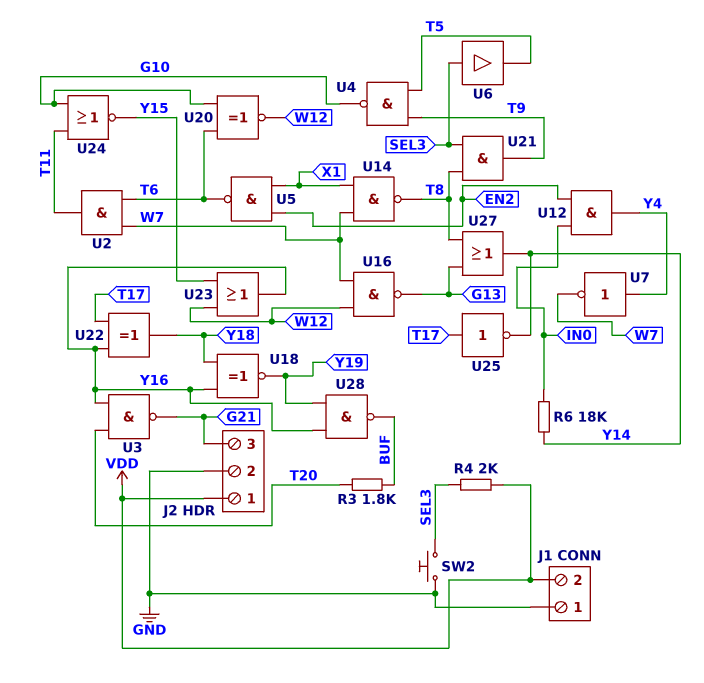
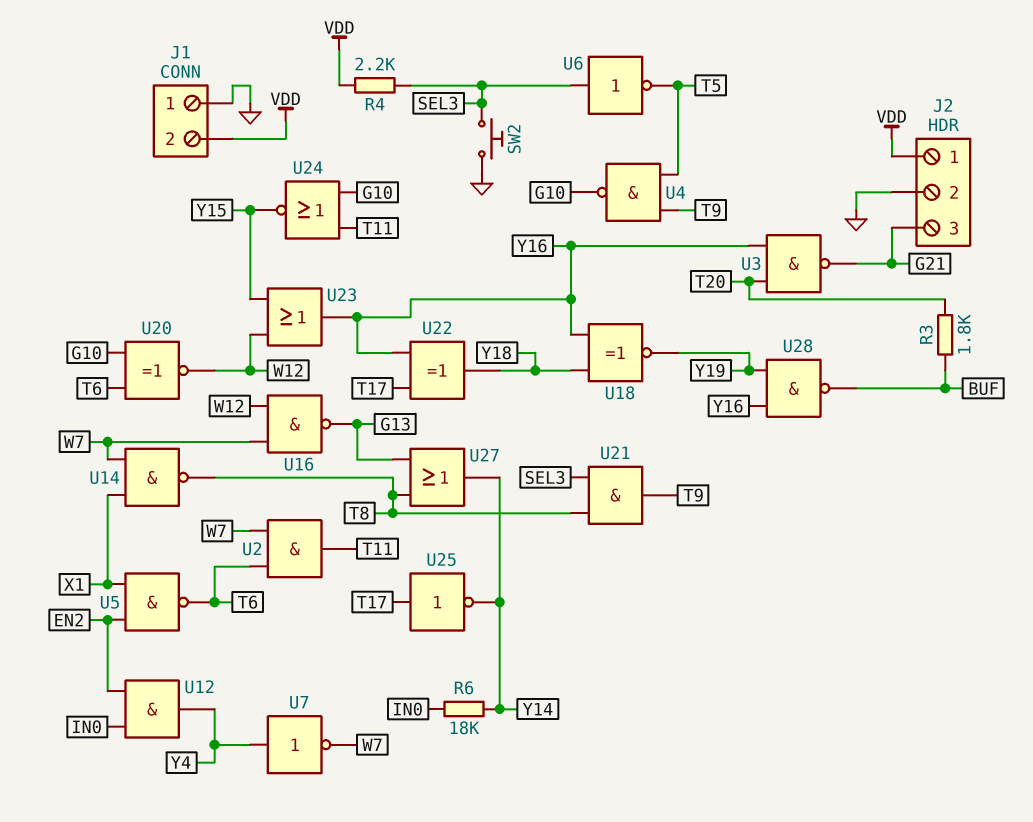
R4: 2k (SEL3, VDD) -> 2.2k (SEL3, VDD)
U6: buffer (in SEL3, out T5) -> NOT (in SEL3, out T5)

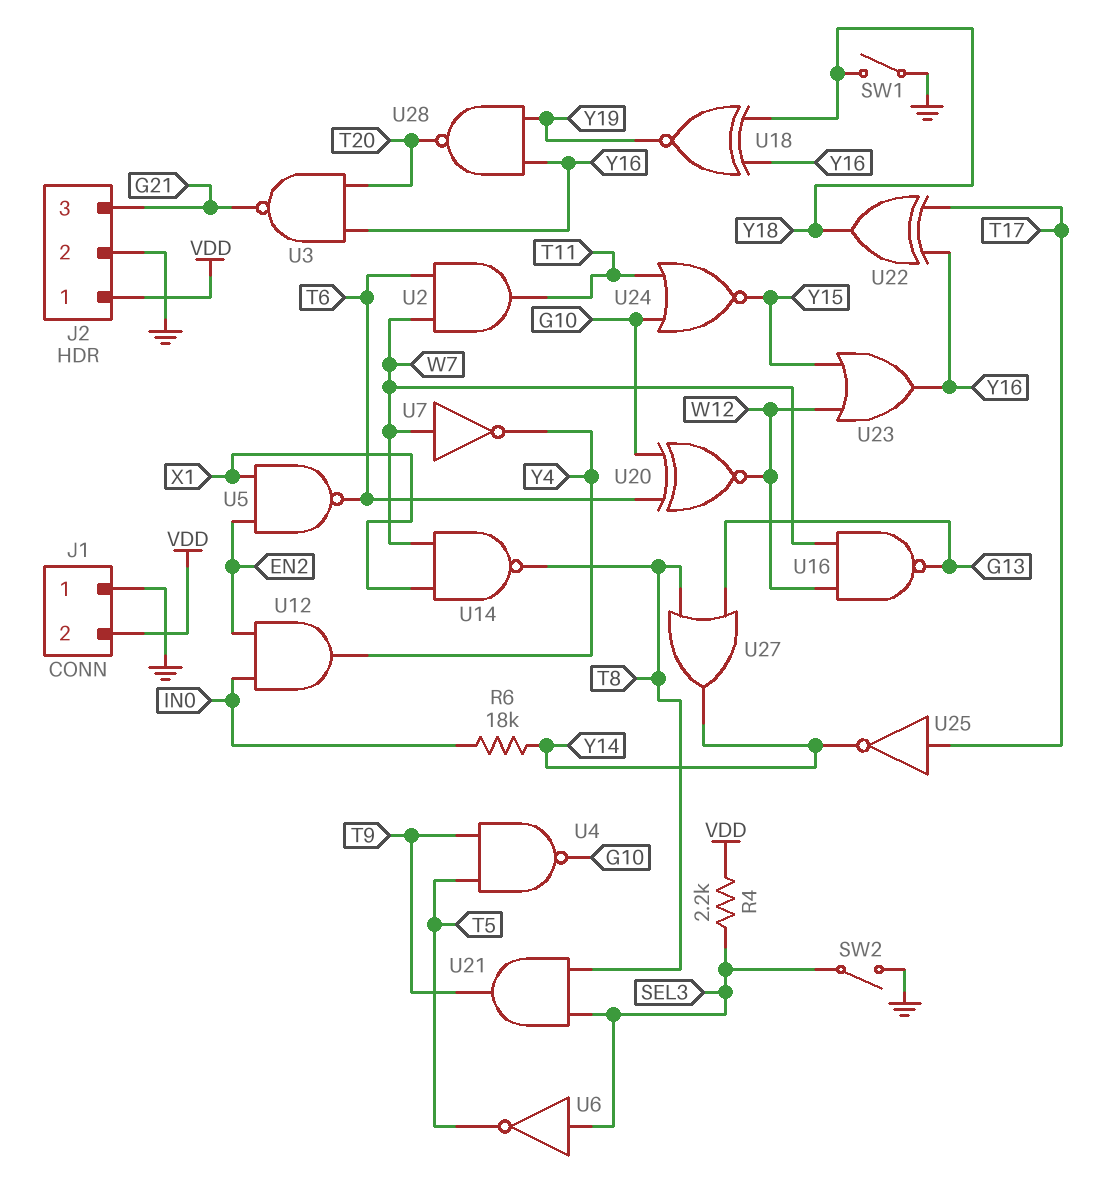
R3: 1.8k (BUF, T20) -> none
SW1: none -> switch (GND, Y18)
SW2: button (GND, SEL3) -> switch (GND, SEL3)
U7: NOT (in Y4, out W7) -> NOT (in W7, out Y4)
U28: NAND (in Y16, in Y19, out BUF) -> NAND (in Y16, in Y19, out T20)

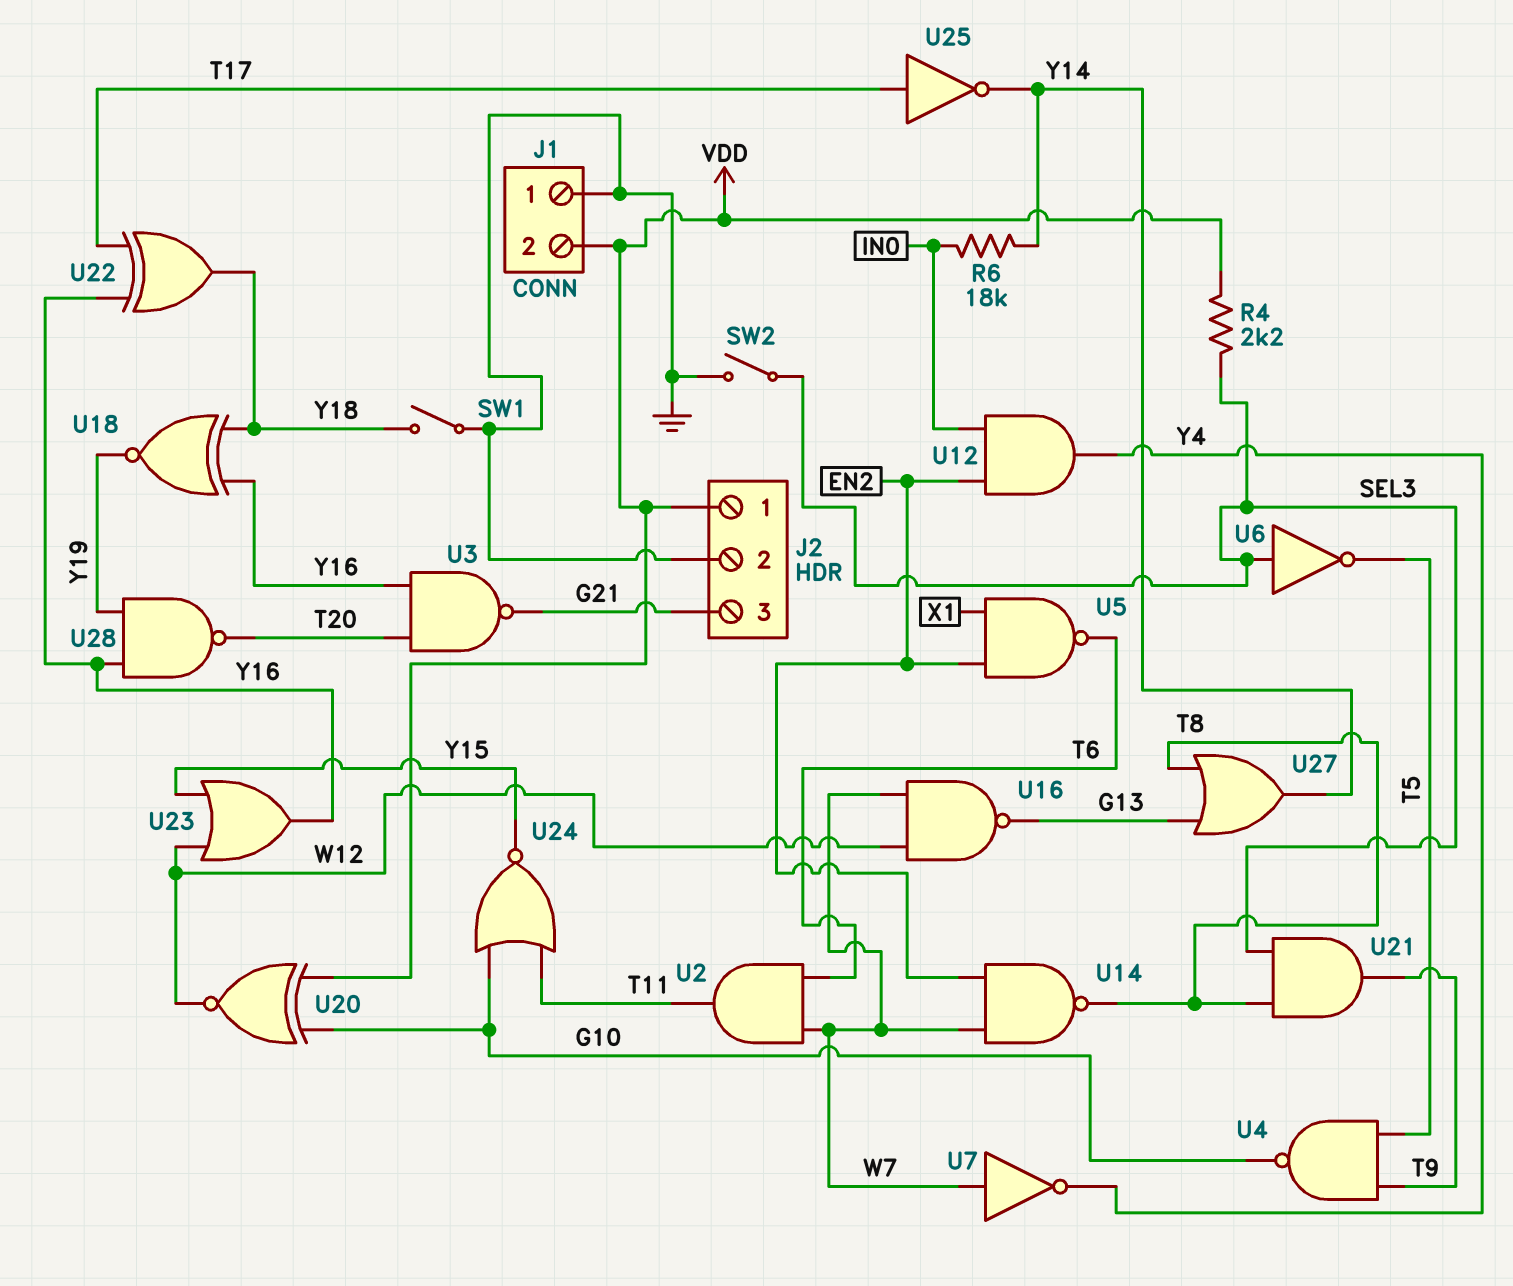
U14: NAND (in W7, in X1, out T8) -> NAND (in EN2, in W7, out T8)
U20: XNOR (in G10, in T6, out W12) -> XNOR (in G10, in VDD, out W12)

